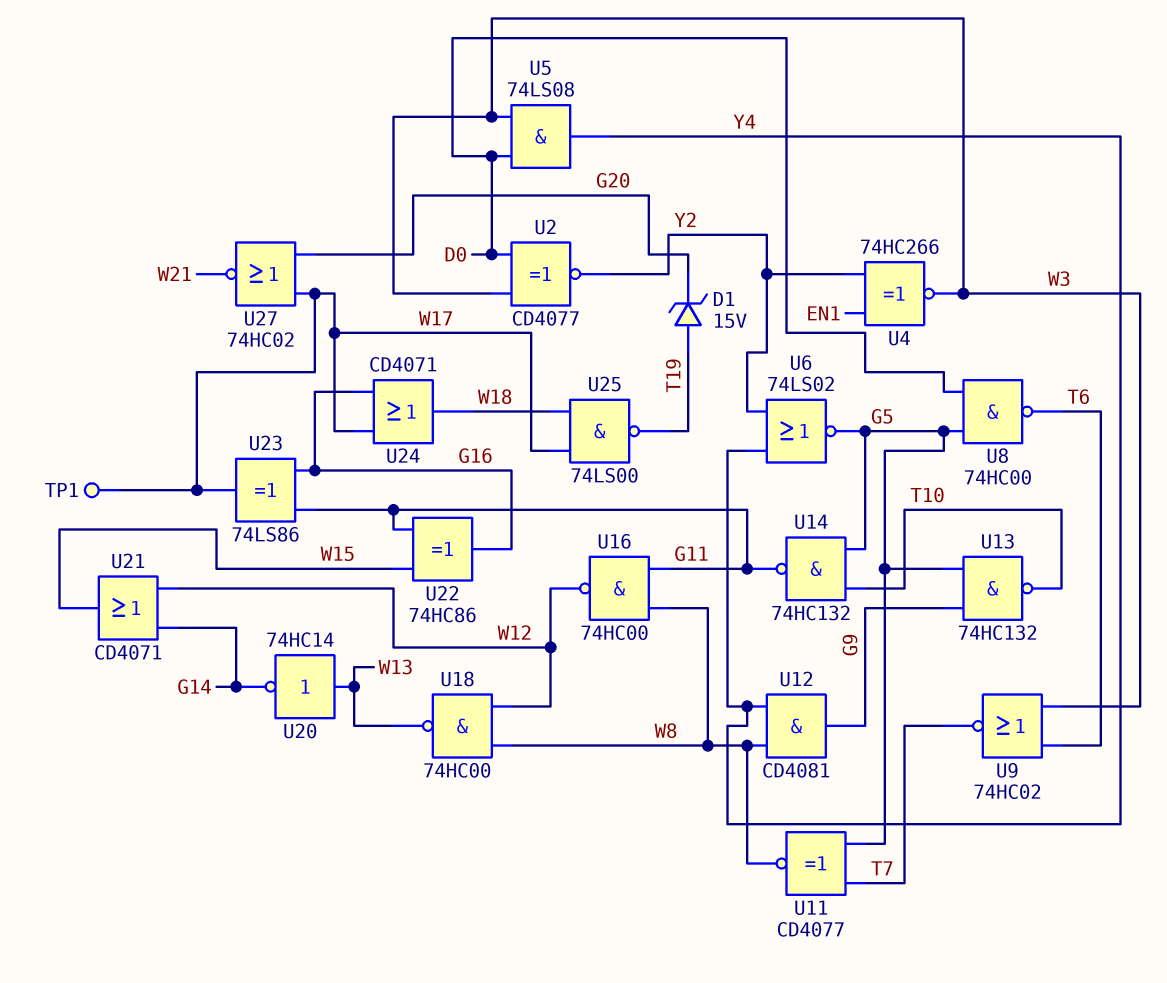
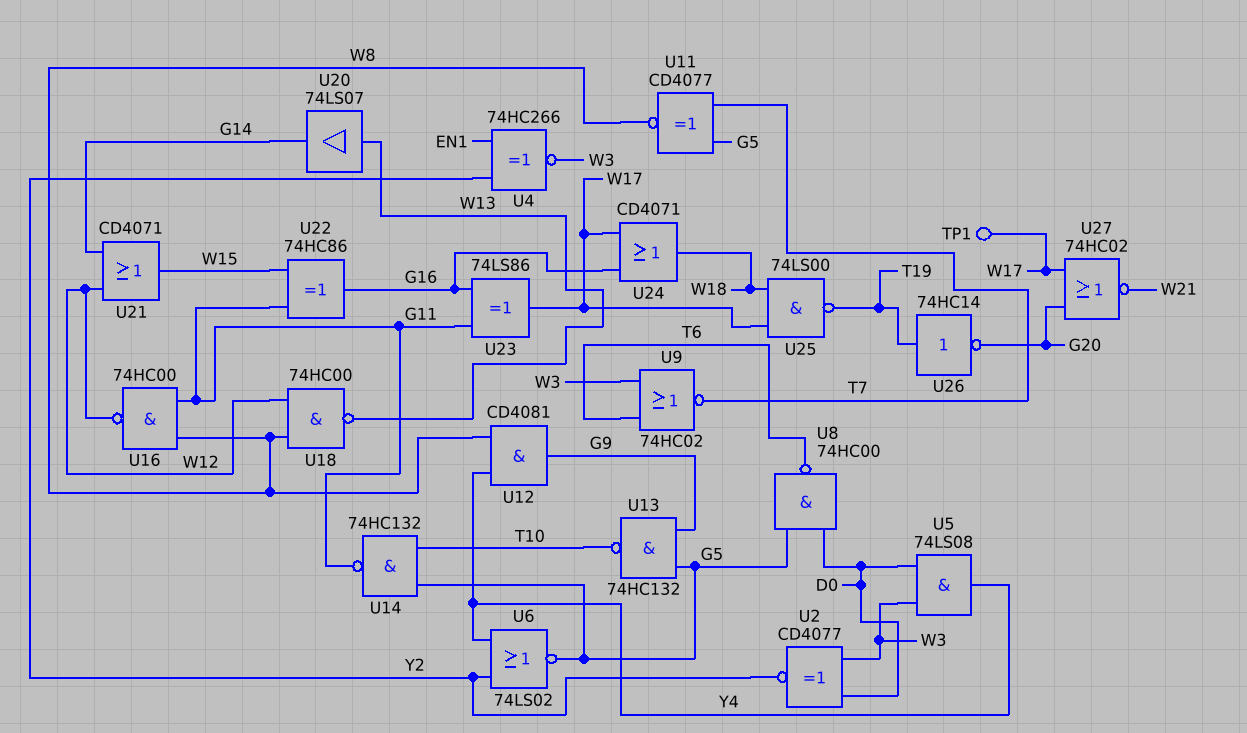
D1: zener 15V (A T19, K G20) -> none
U20: NOT 74HC14 (in W13, out G14) -> buffer 74LS07 (in W13, out G14)
U26: none -> NOT 74HC14 (in T19, out G20)

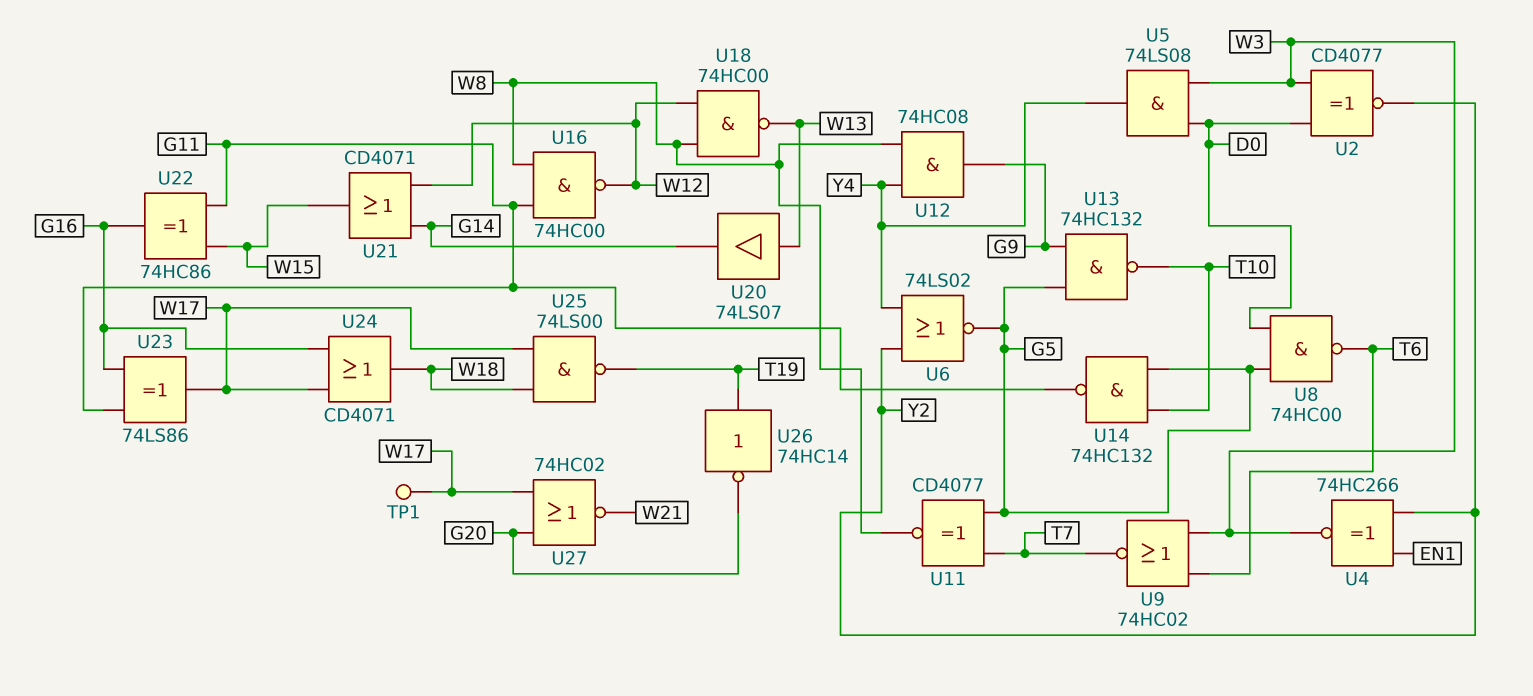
U12: AND CD4081 (in W8, in Y4, out G9) -> AND 74HC08 (in W8, in Y4, out G9)

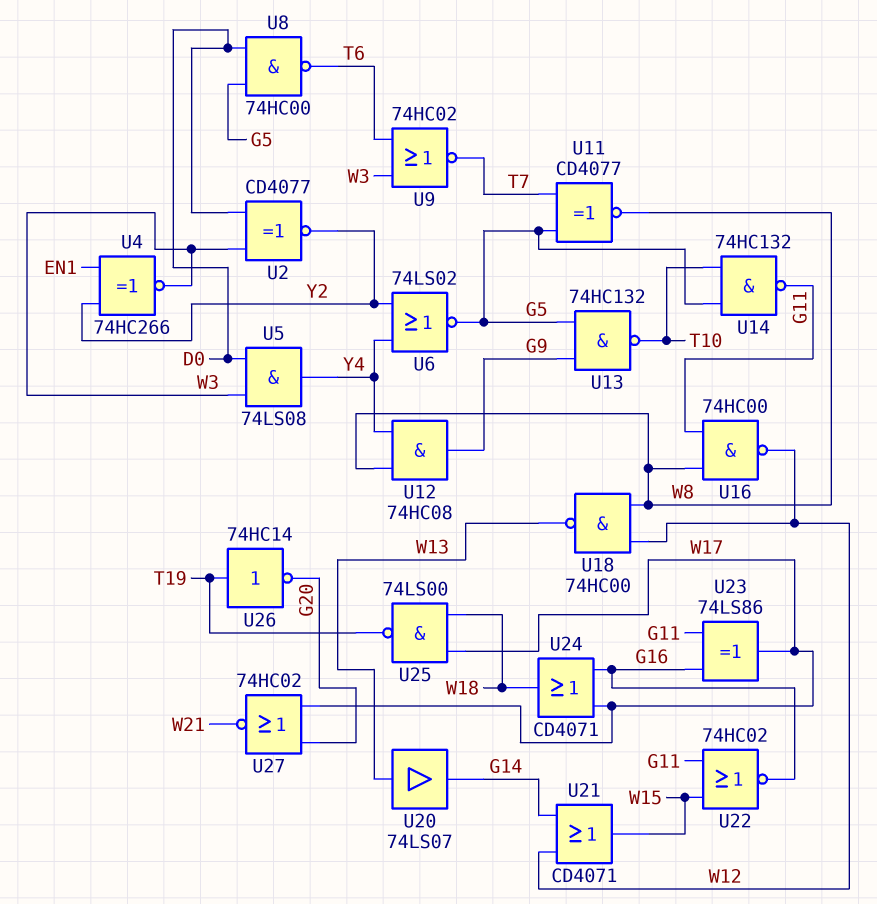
TP1: test point (W17) -> none
U22: XOR 74HC86 (in G11, in W15, out G16) -> NOR 74HC02 (in G11, in W15, out G16)

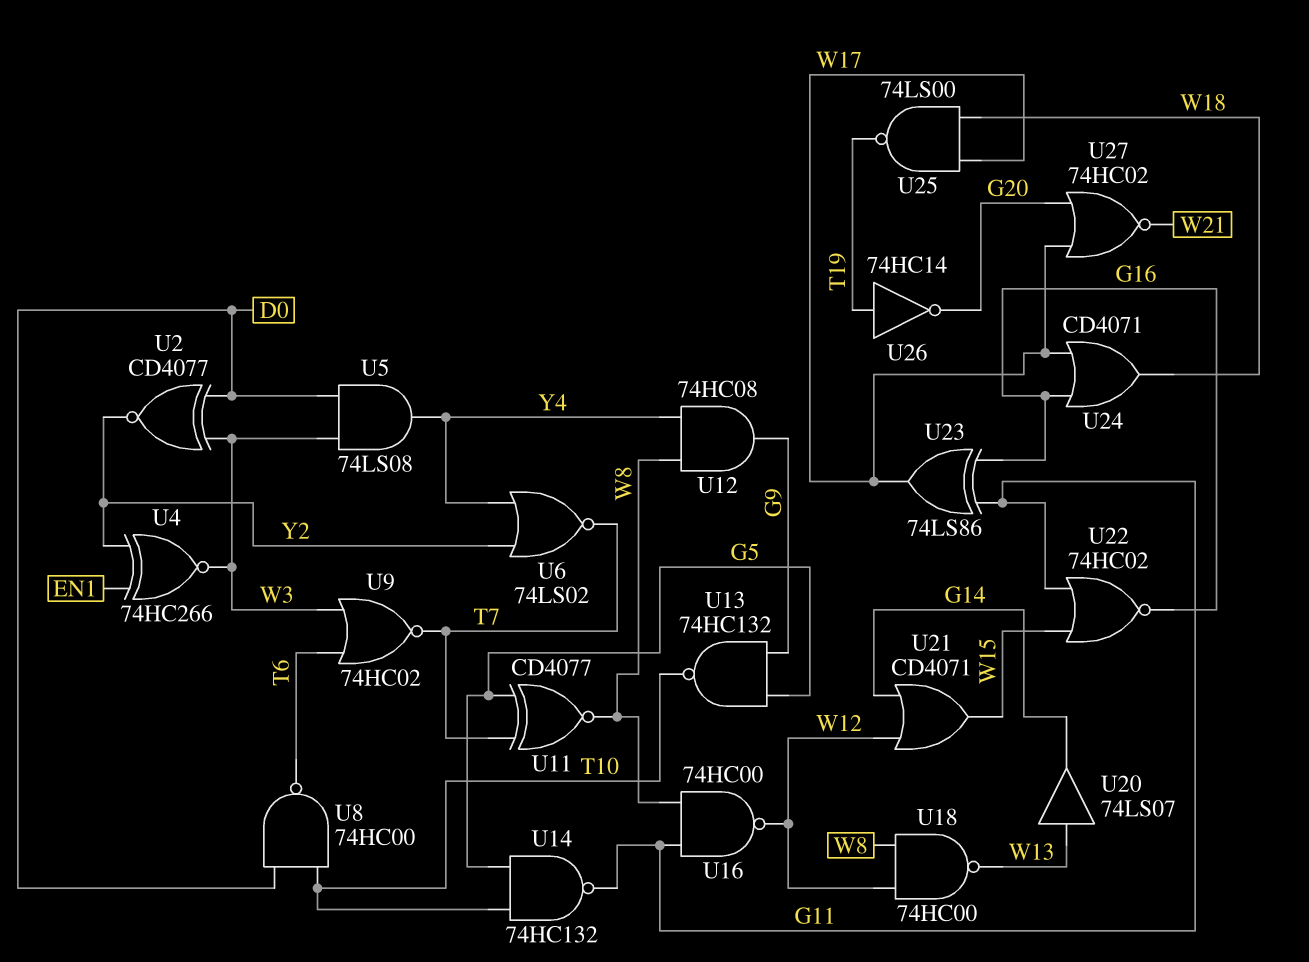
U6: NOR 74LS02 (in Y2, in Y4, out G5) -> NOR 74LS02 (in Y2, in Y4, out T7)
U8: NAND 74HC00 (in D0, in G5, out T6) -> NAND 74HC00 (in D0, in T10, out T6)

